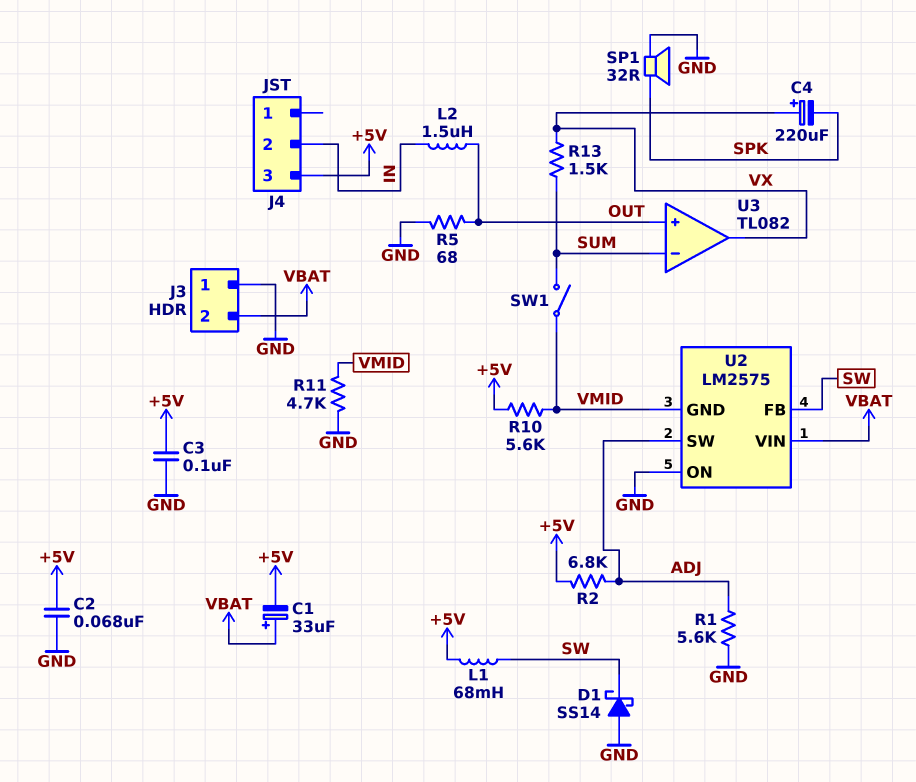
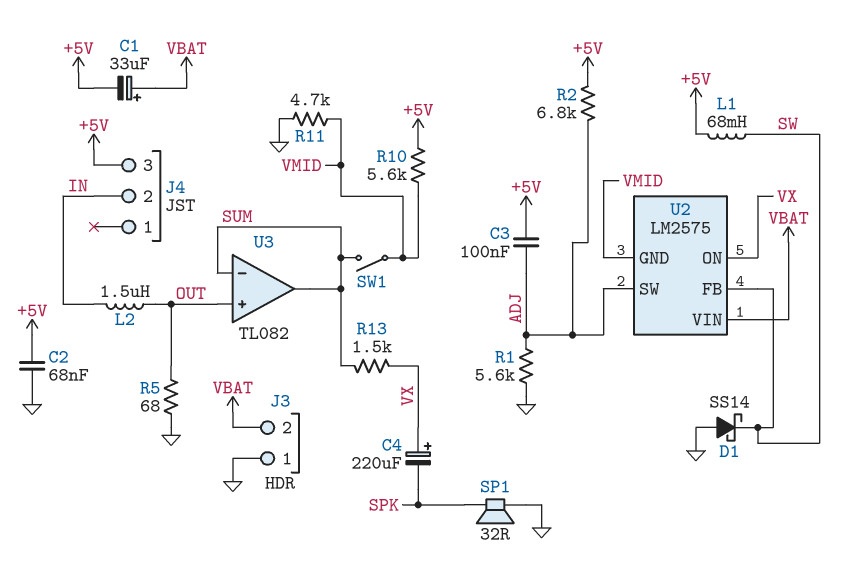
C3: 100nF (+5V, GND) -> 100nF (+5V, ADJ)
U2 pin ON: GND -> VX
U3 pin out: VX -> SUM

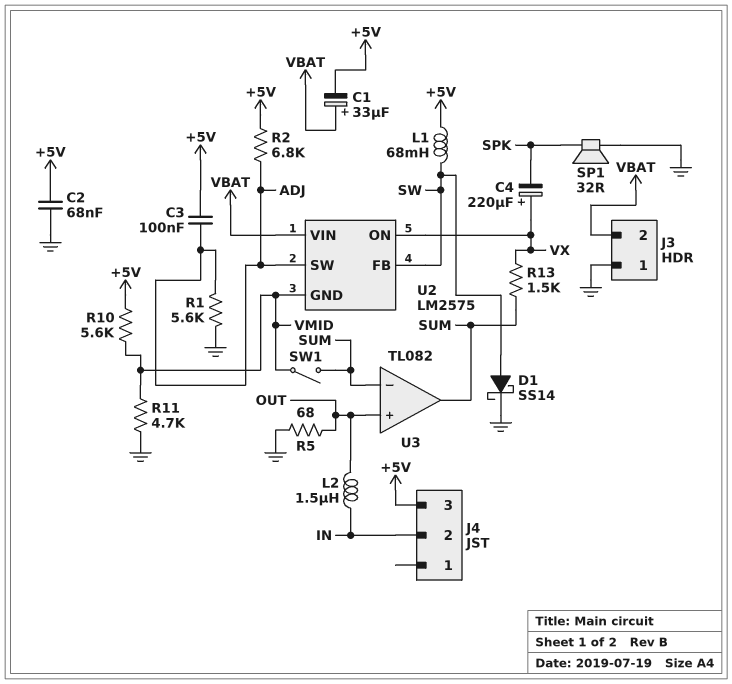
D1: schottky SS14 (A GND, K SW) -> schottky SS14 (A SW, K GND)

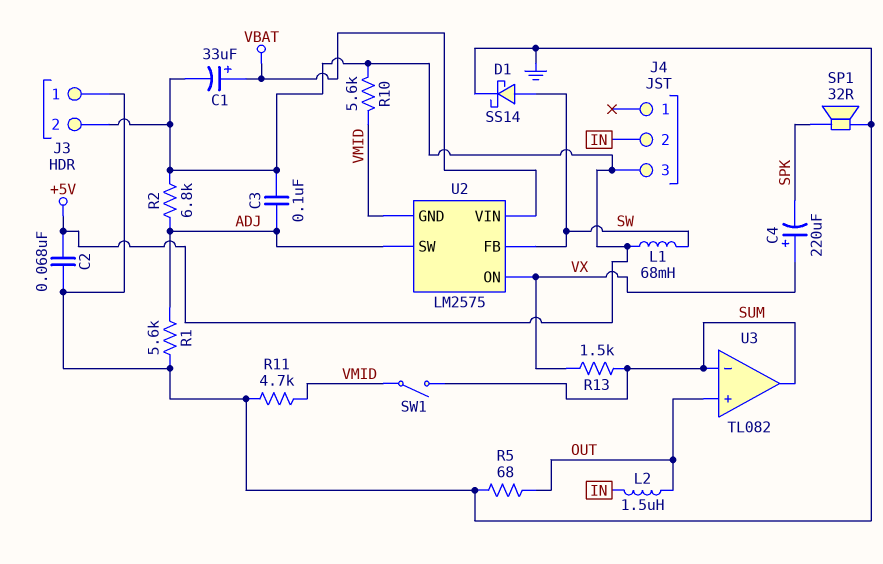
J3 pin 2: VBAT -> +5V

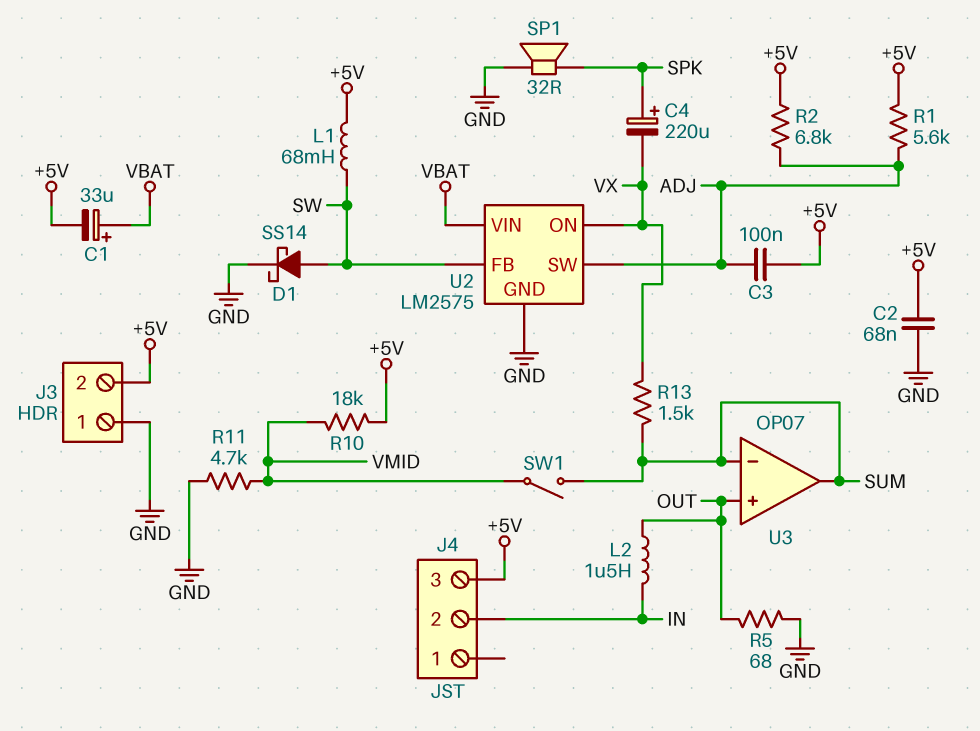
C4: 220uF (plus VX, minus SPK) -> 220uF (plus SPK, minus VX)
R1: 5.6k (ADJ, GND) -> 5.6k (+5V, ADJ)
R10: 5.6k (+5V, VMID) -> 18k (+5V, VMID)
U2 pin GND: VMID -> GND
U3: TL082 -> OP07

